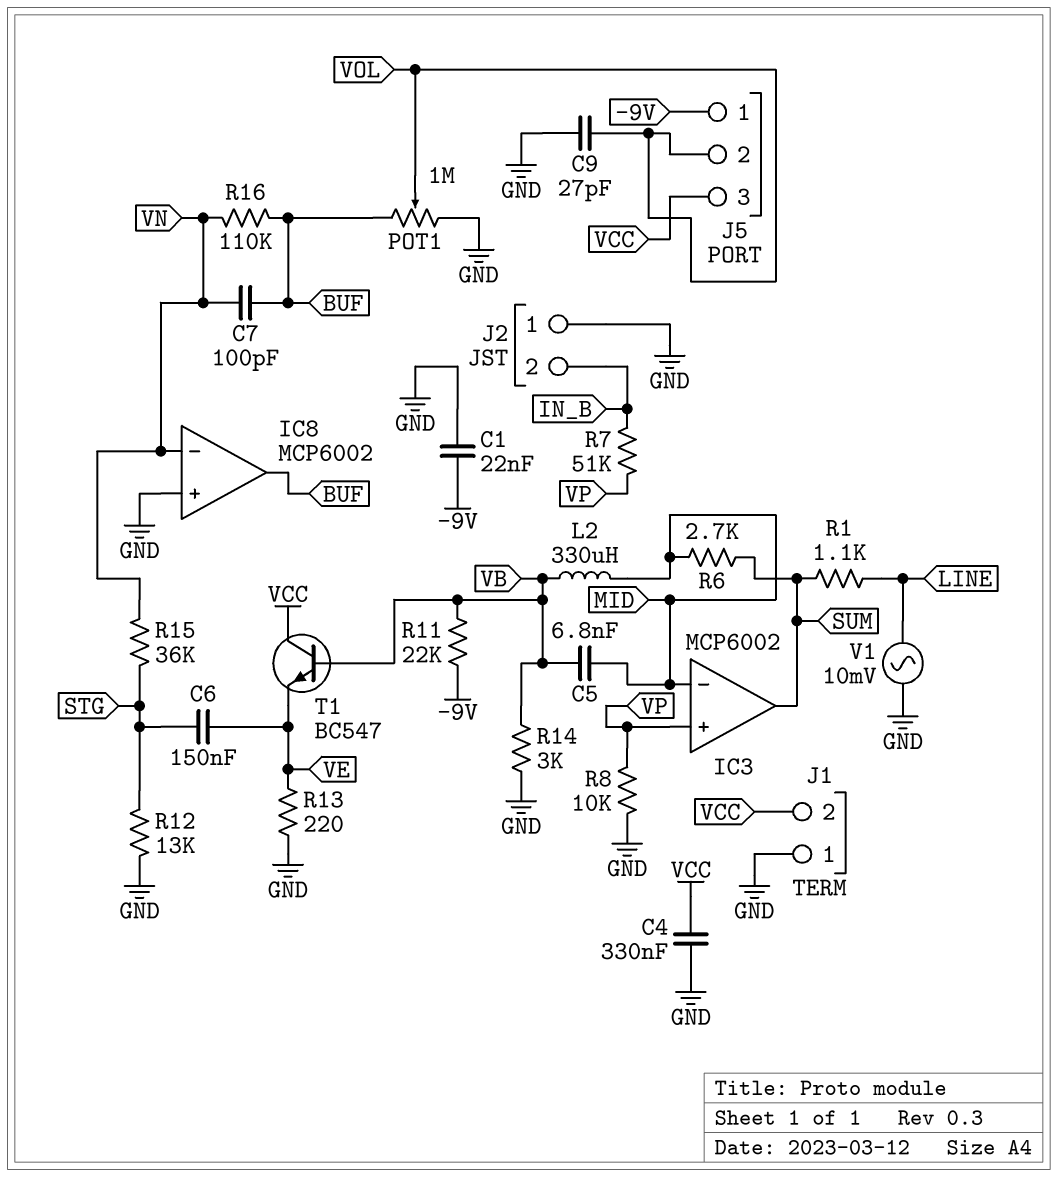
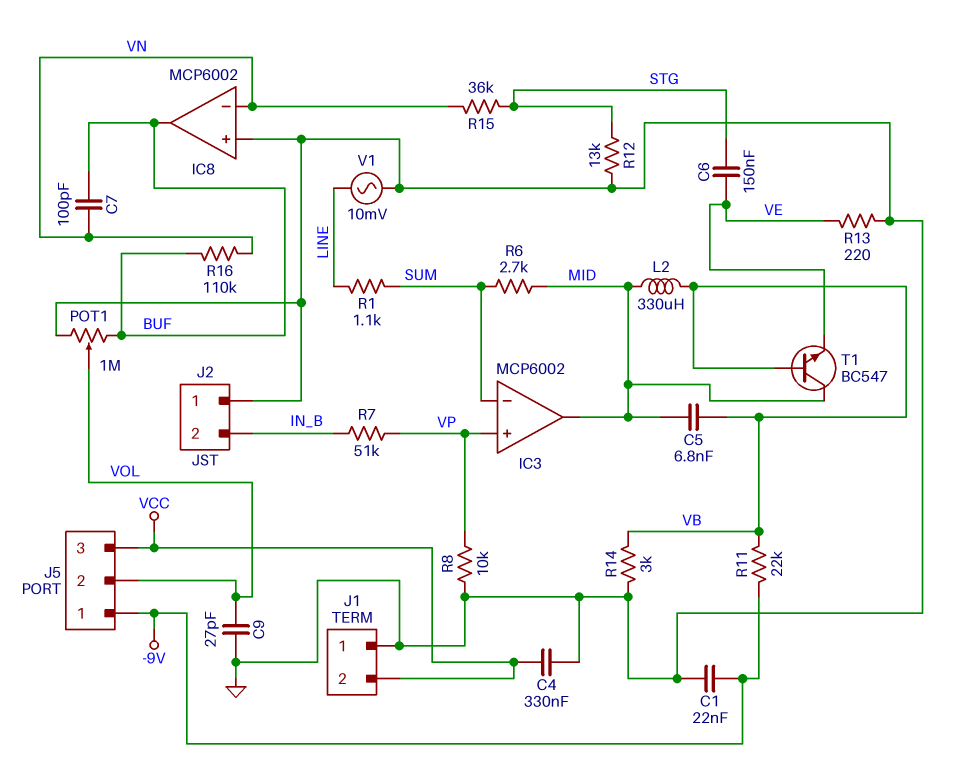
IC3 pin in-: MID -> SUM
IC3 pin out: SUM -> MID
T1: NPN BC547 (B VB, C VCC, E VE) -> NPN BC547 (B VB, C MID, E VE)

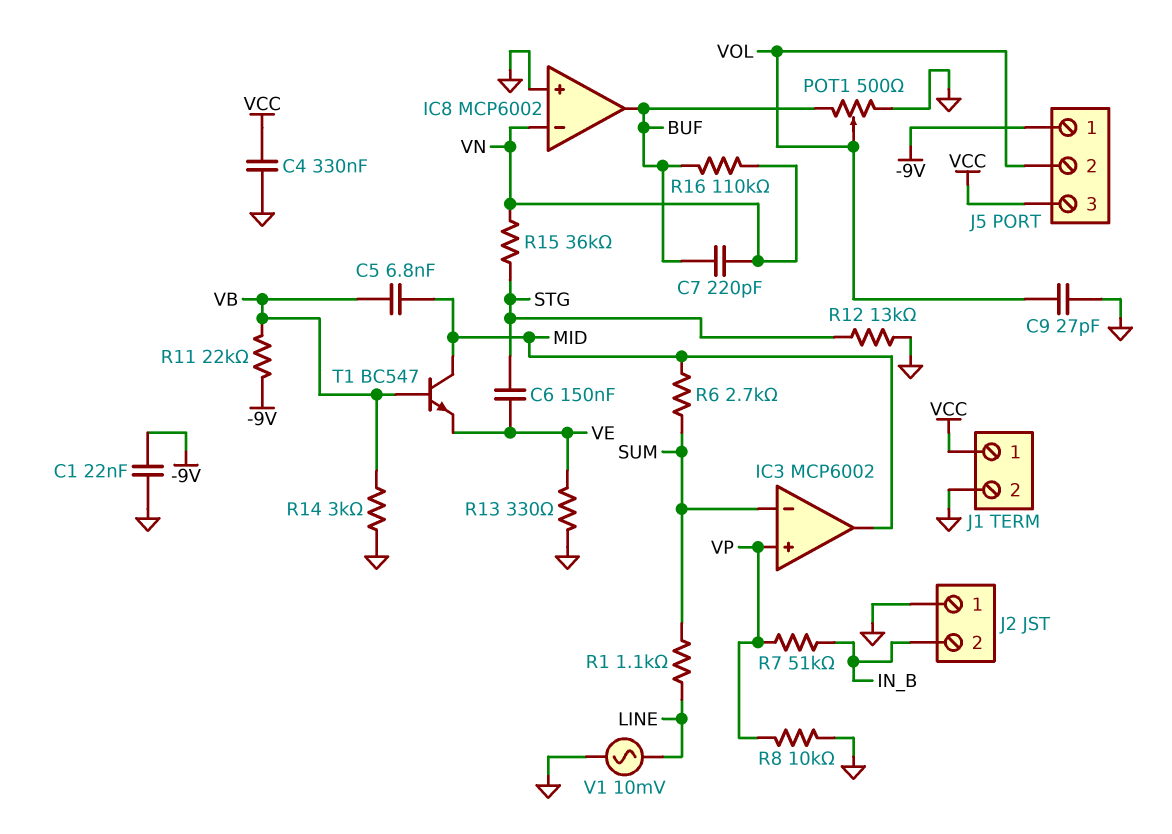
C7: 100pF (BUF, VN) -> 220pF (BUF, VN)
J1 pin 1: GND -> VCC
J1 pin 2: VCC -> GND
L2: 330uH (MID, VB) -> none
POT1: 1M (BUF, GND, wiper VOL) -> 500 (BUF, GND, wiper VOL)
R13: 220 (GND, VE) -> 330 (GND, VE)

